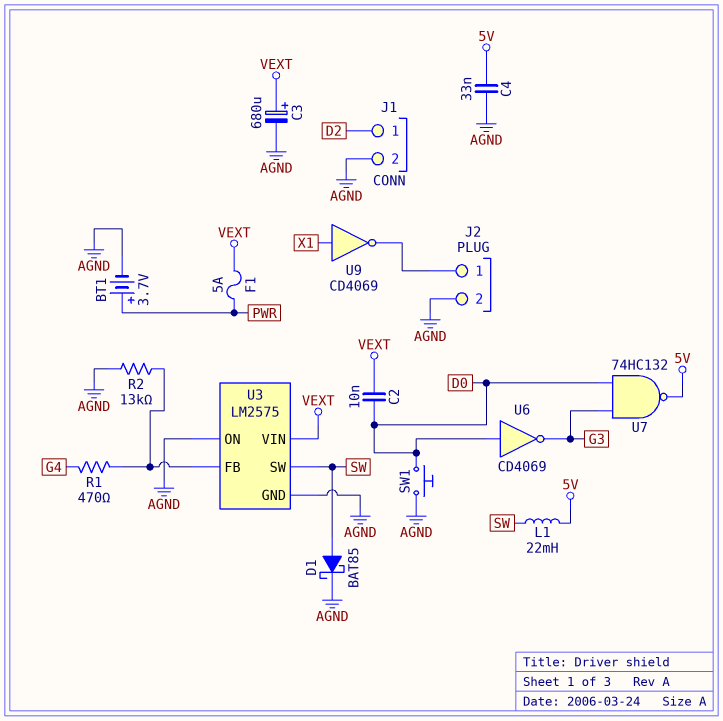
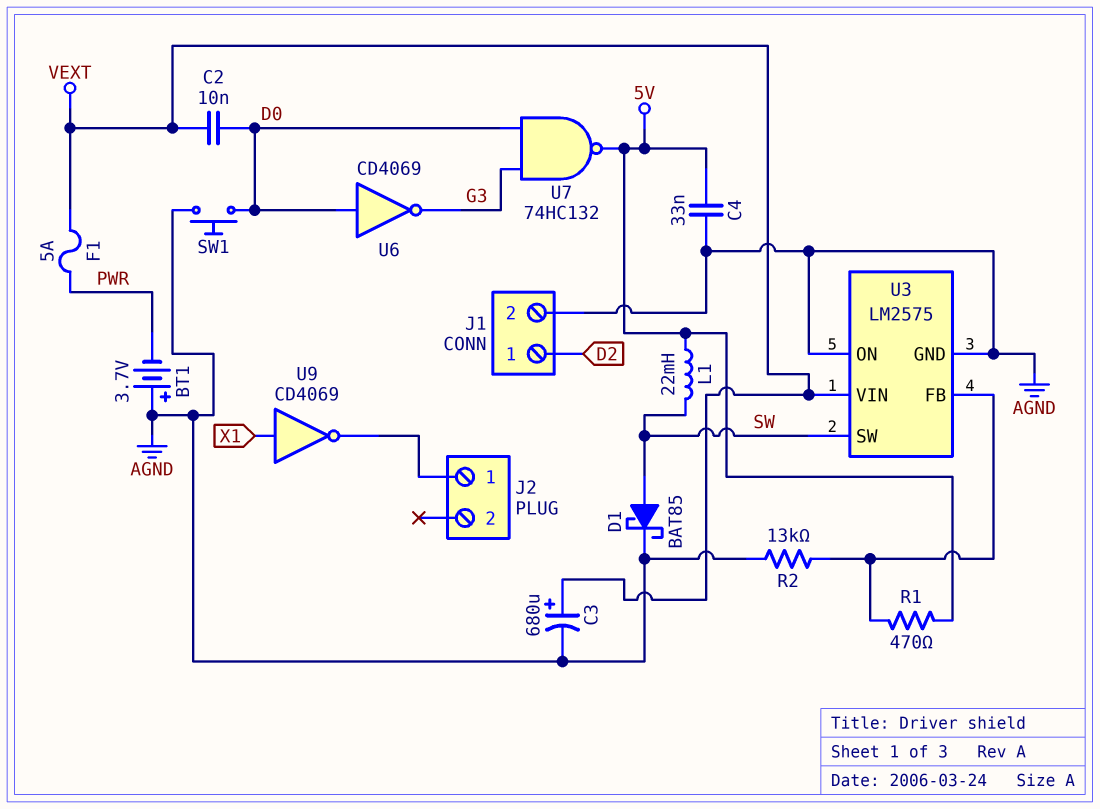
BT1: 3.7V (plus PWR, minus AGND) -> 3.7V (plus AGND, minus PWR)
J2 pin 2: AGND -> none
R1: 470 (G4, U3/FB) -> 470 (5V, U3/FB)

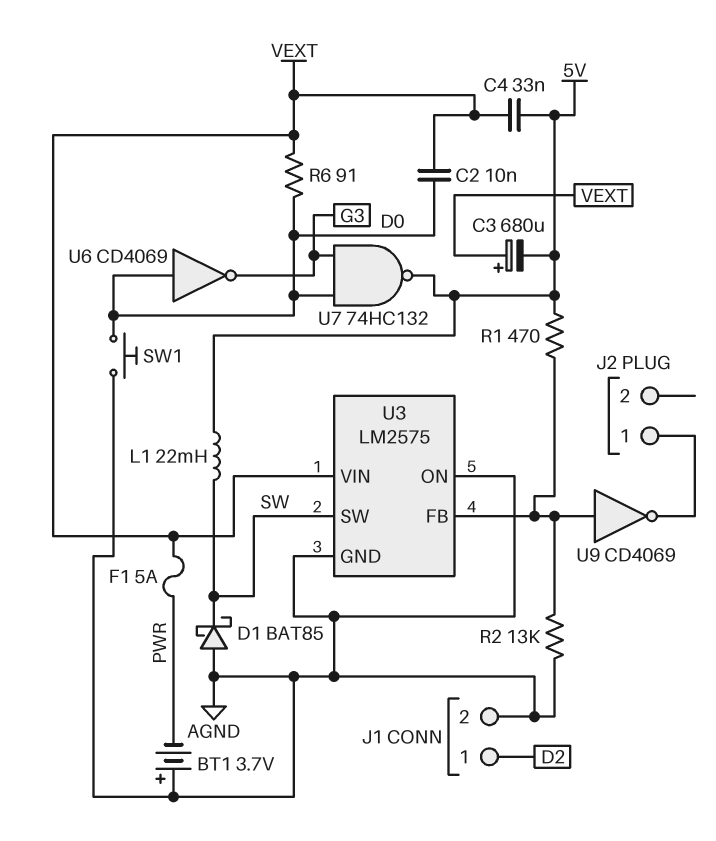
C3: 680uF (plus VEXT, minus AGND) -> 680uF (plus VEXT, minus 5V)
C4: 33nF (5V, AGND) -> 33nF (5V, VEXT)
D1: schottky BAT85 (A SW, K AGND) -> schottky BAT85 (A AGND, K SW)
R6: none -> 91 (D0, VEXT)
U9: NOT CD4069 (in X1, out J2/1) -> NOT CD4069 (in U3/FB, out J2/1)

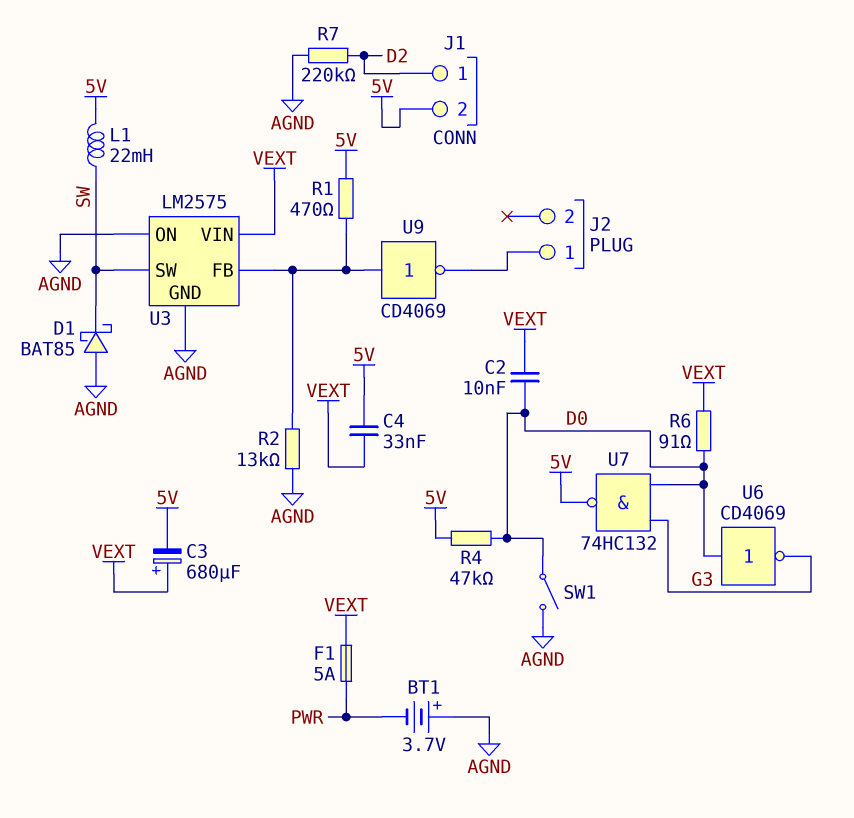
J1 pin 2: AGND -> 5V
R4: none -> 47k (5V, D0)
R7: none -> 220k (AGND, D2)
SW1: button (AGND, D0) -> switch (AGND, D0)

